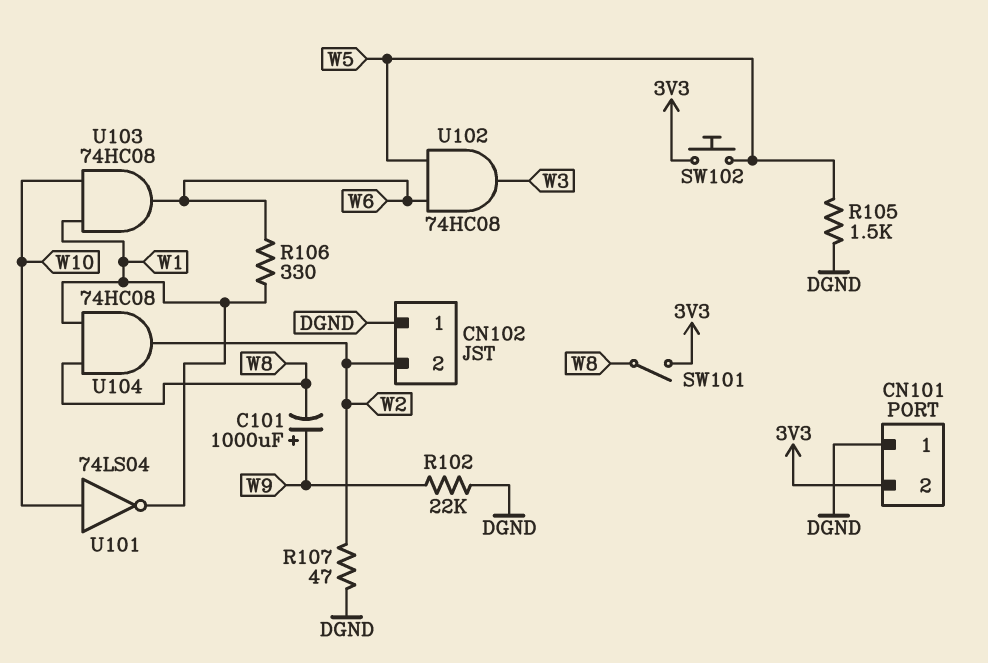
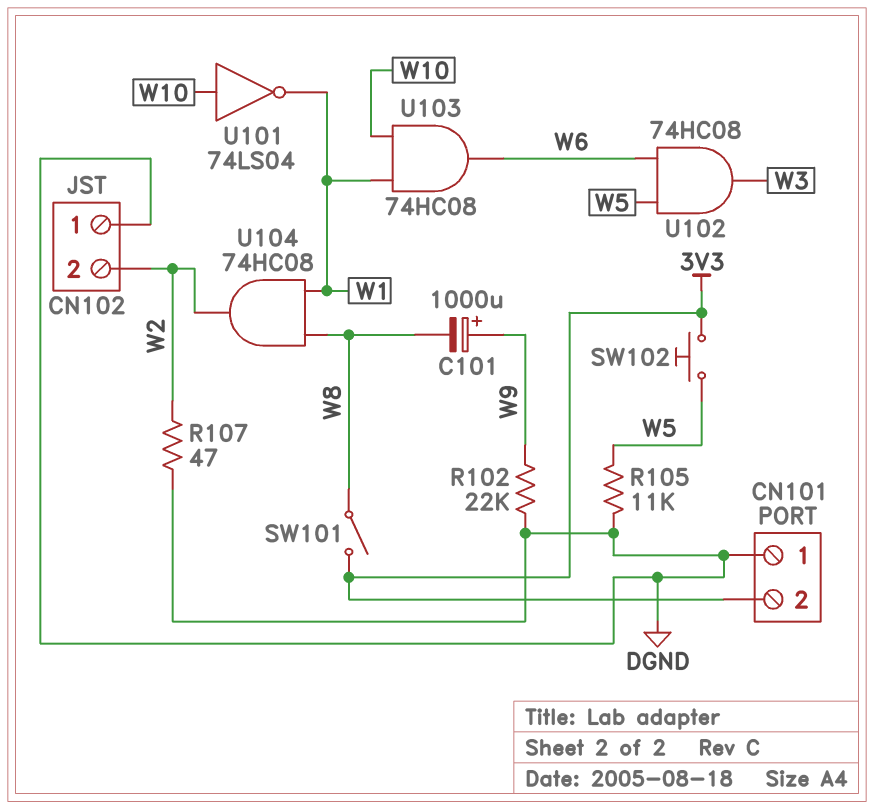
R105: 1.5k (DGND, W5) -> 11k (DGND, W5)
R106: 330 (W1, W6) -> none

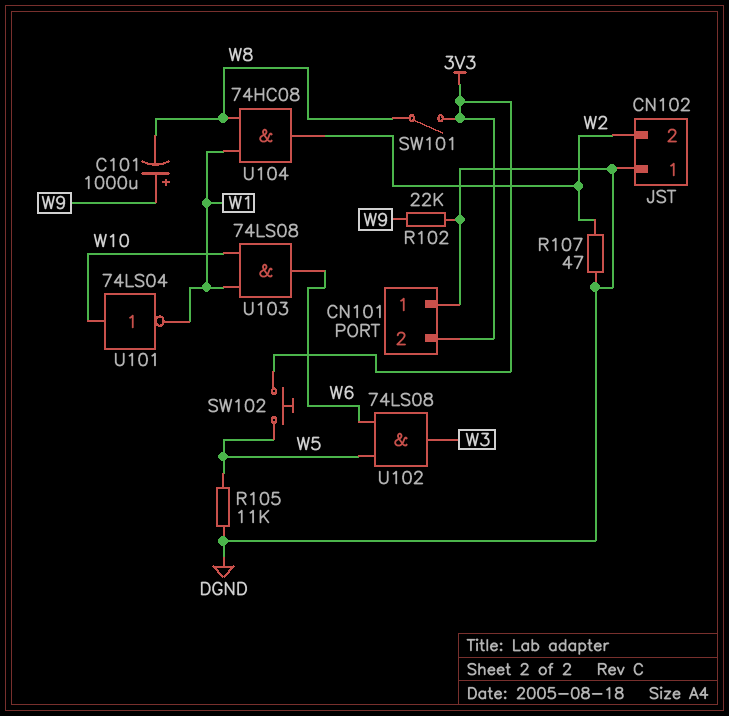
U102: AND 74HC08 (in W5, in W6, out W3) -> AND 74LS08 (in W5, in W6, out W3)
U103: AND 74HC08 (in W1, in W10, out W6) -> AND 74LS08 (in W1, in W10, out W6)

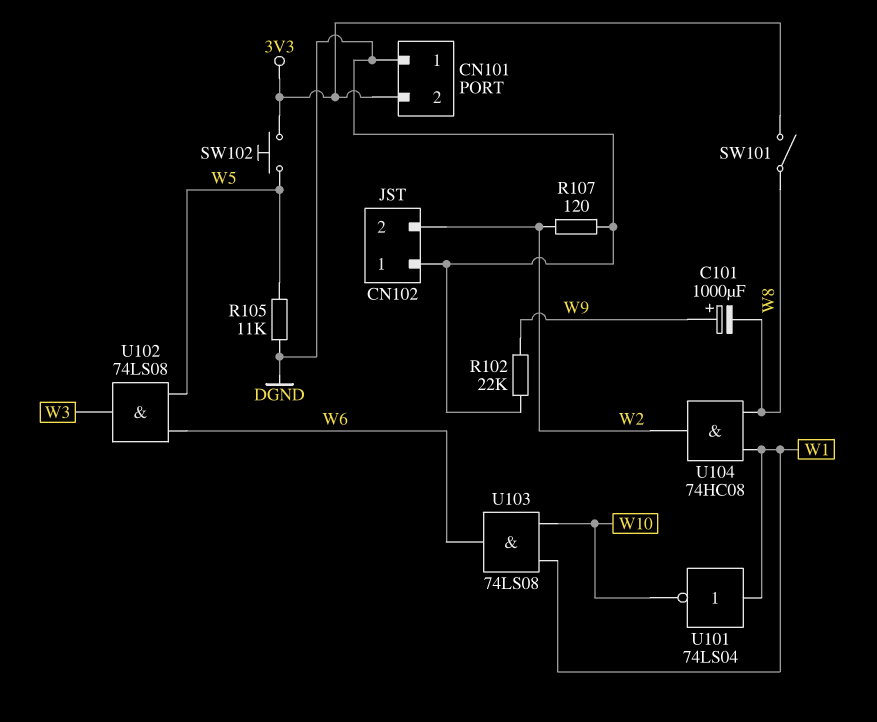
R107: 47 (DGND, W2) -> 120 (DGND, W2)
U101: NOT 74LS04 (in W10, out W1) -> NOT 74LS04 (in W1, out W10)

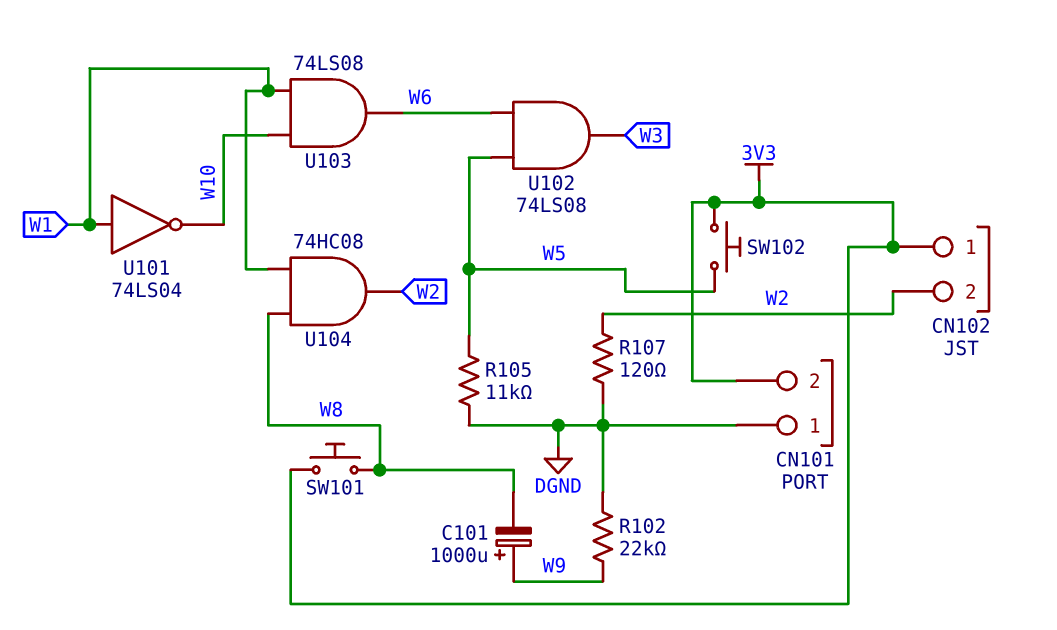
CN102 pin 1: DGND -> 3V3
SW101: switch (3V3, W8) -> button (3V3, W8)

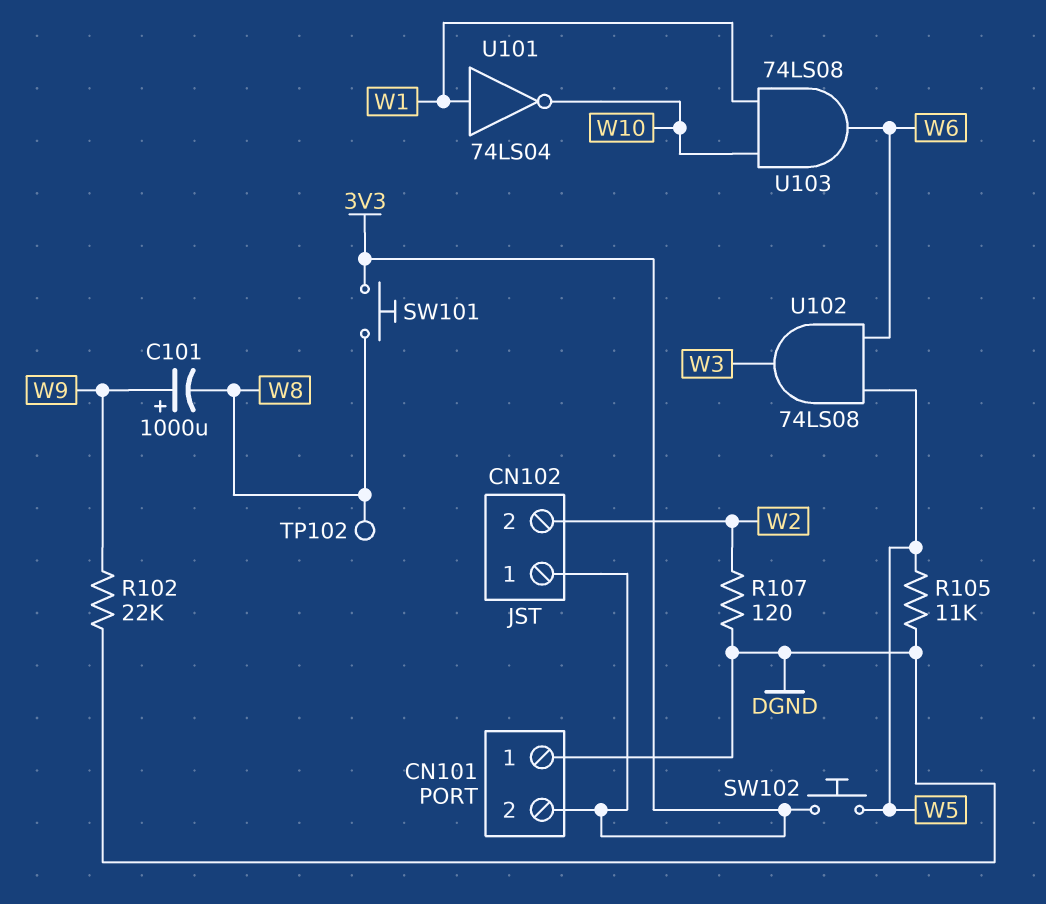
TP102: none -> test point (W8)
U104: AND 74HC08 (in W1, in W8, out W2) -> none

